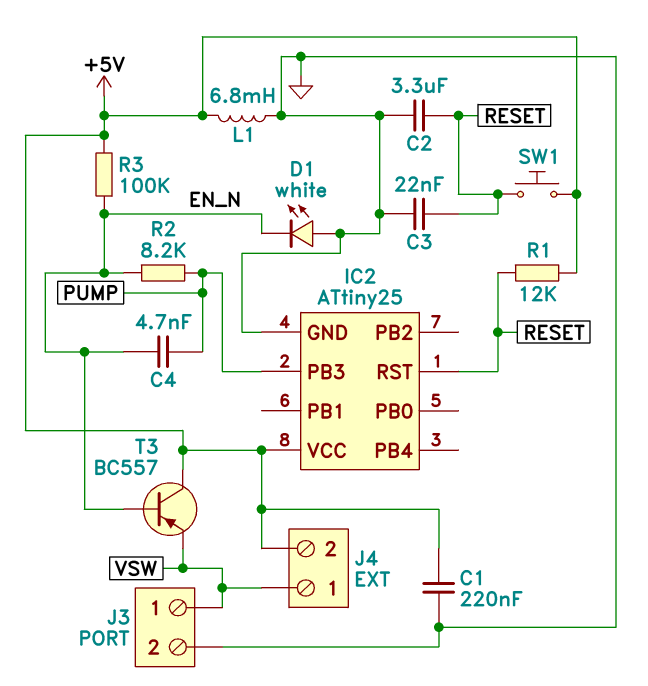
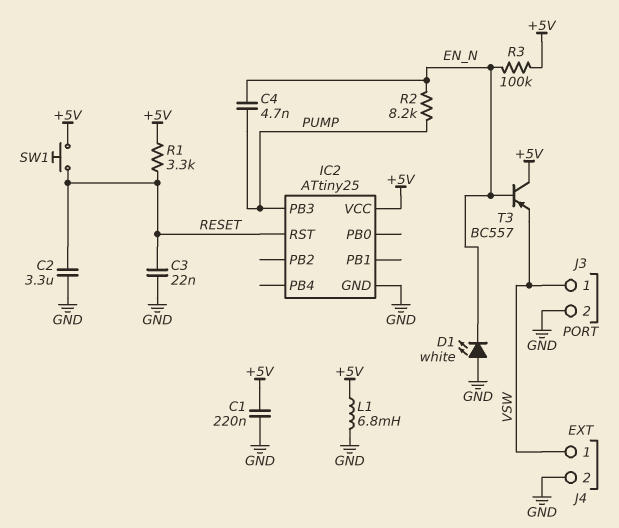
J4 pin 2: +5V -> GND
R1: 12k (+5V, RESET) -> 3.3k (+5V, RESET)

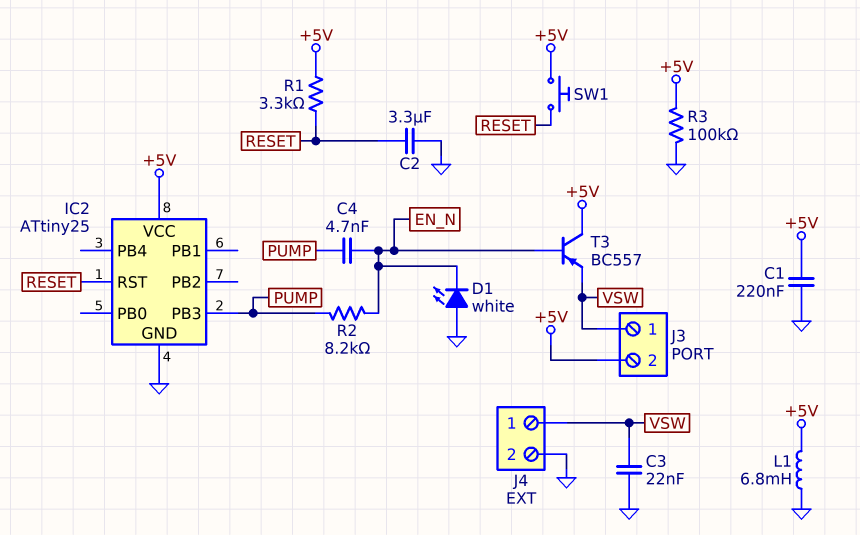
C3: 22nF (GND, RESET) -> 22nF (GND, VSW)
J3 pin 2: GND -> +5V
R3: 100k (+5V, EN_N) -> 100k (+5V, GND)

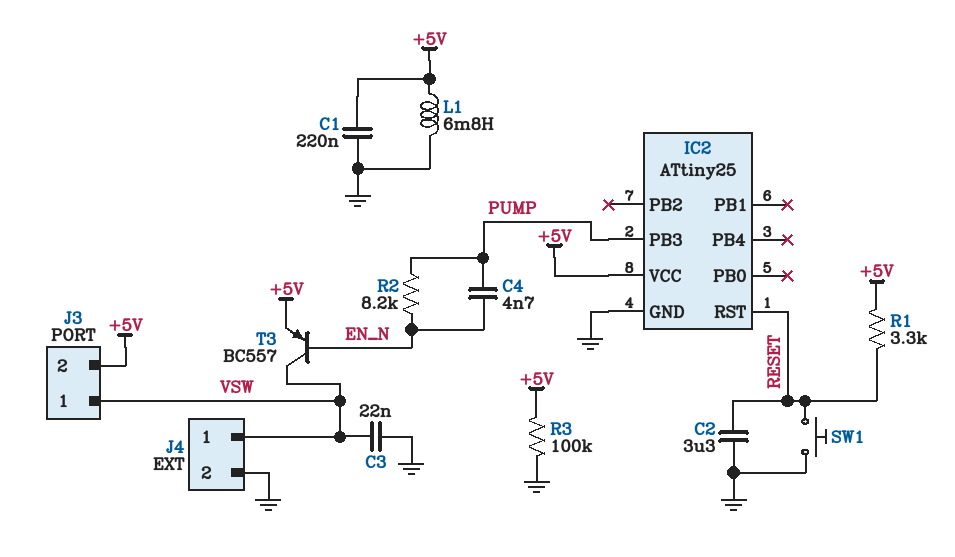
D1: LED white (A GND, K EN_N) -> none
SW1: button (+5V, RESET) -> button (GND, RESET)
T3: PNP BC557 (B EN_N, C +5V, E VSW) -> PNP BC557 (B EN_N, C VSW, E +5V)

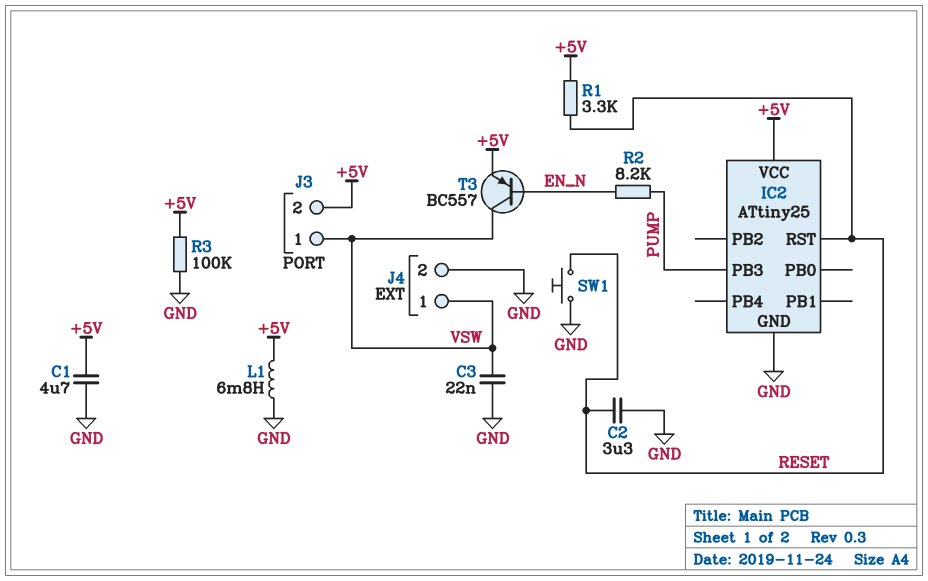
C1: 220nF (+5V, GND) -> 4.7uF (+5V, GND)
C4: 4.7nF (EN_N, PUMP) -> none

